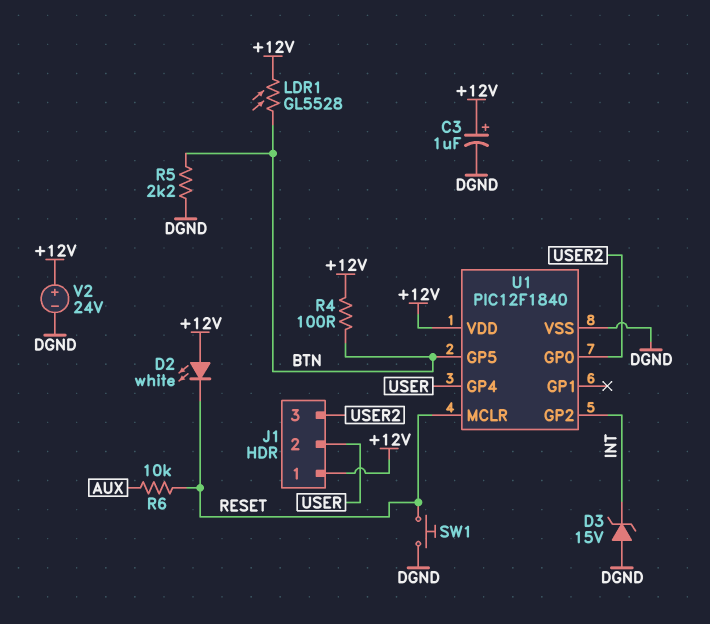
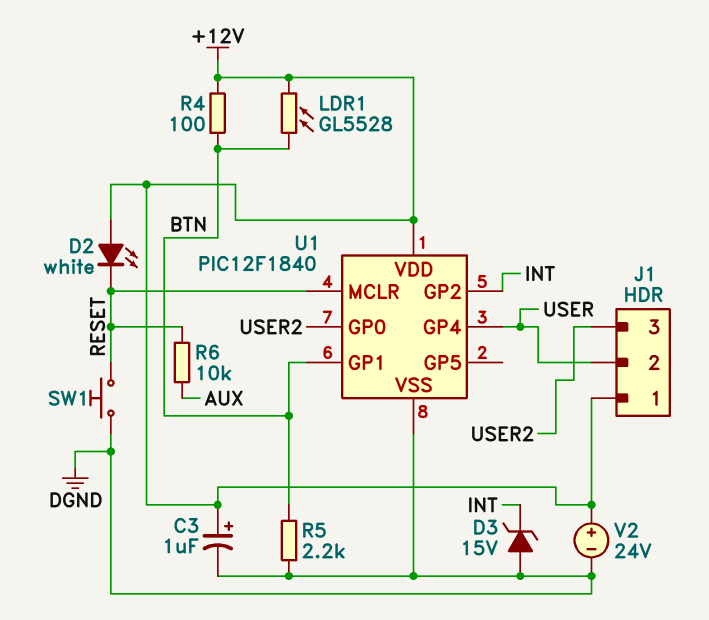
U1 pin GP1: none -> BTN
U1 pin GP5: BTN -> none

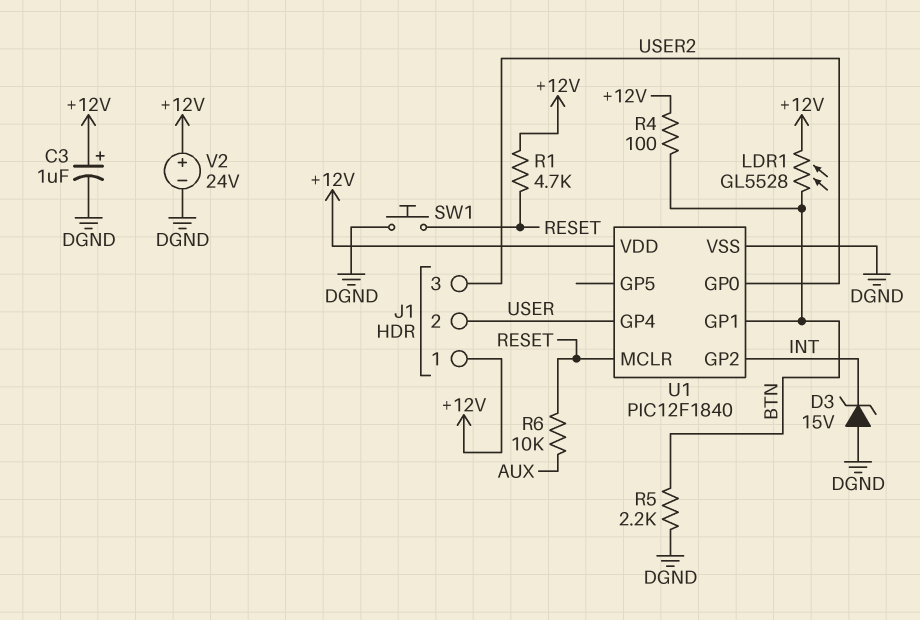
D2: LED white (A +12V, K RESET) -> none
R1: none -> 4.7k (+12V, RESET)

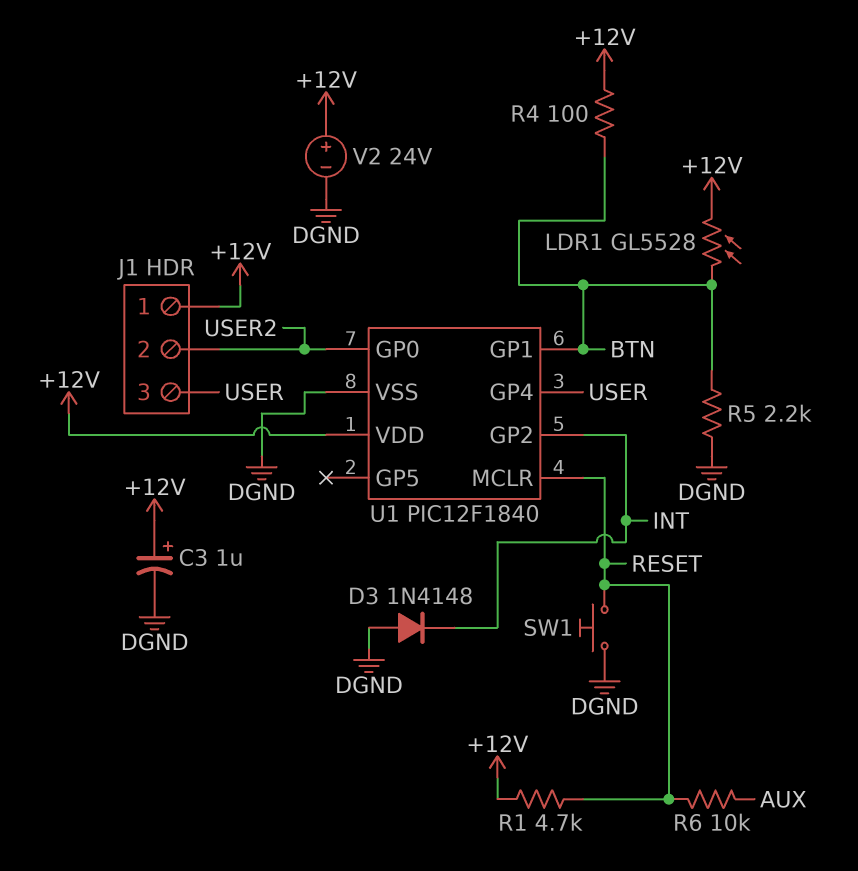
D3: zener 15V (A DGND, K INT) -> diode 1N4148 (A DGND, K INT)
J1 pin 2: USER -> USER2
J1 pin 3: USER2 -> USER

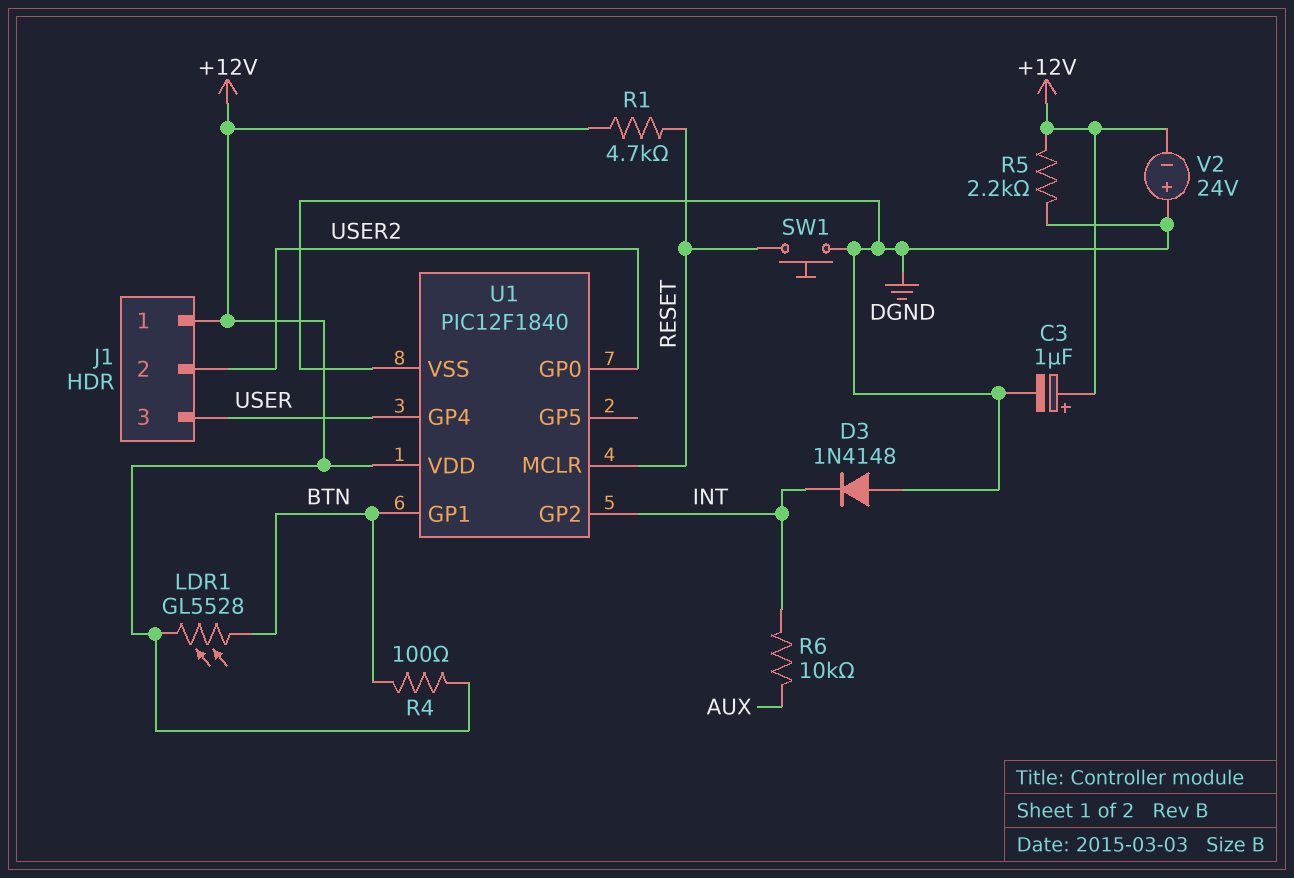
R5: 2.2k (BTN, DGND) -> 2.2k (+12V, DGND)
R6: 10k (AUX, RESET) -> 10k (AUX, INT)
V2: 24V (plus +12V, minus DGND) -> 24V (plus DGND, minus +12V)

